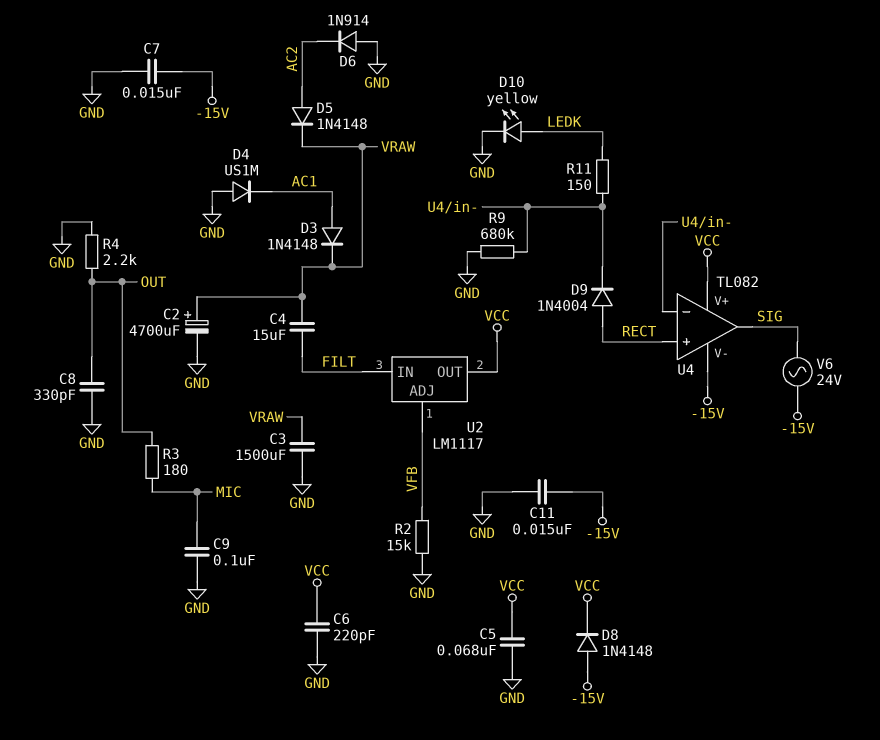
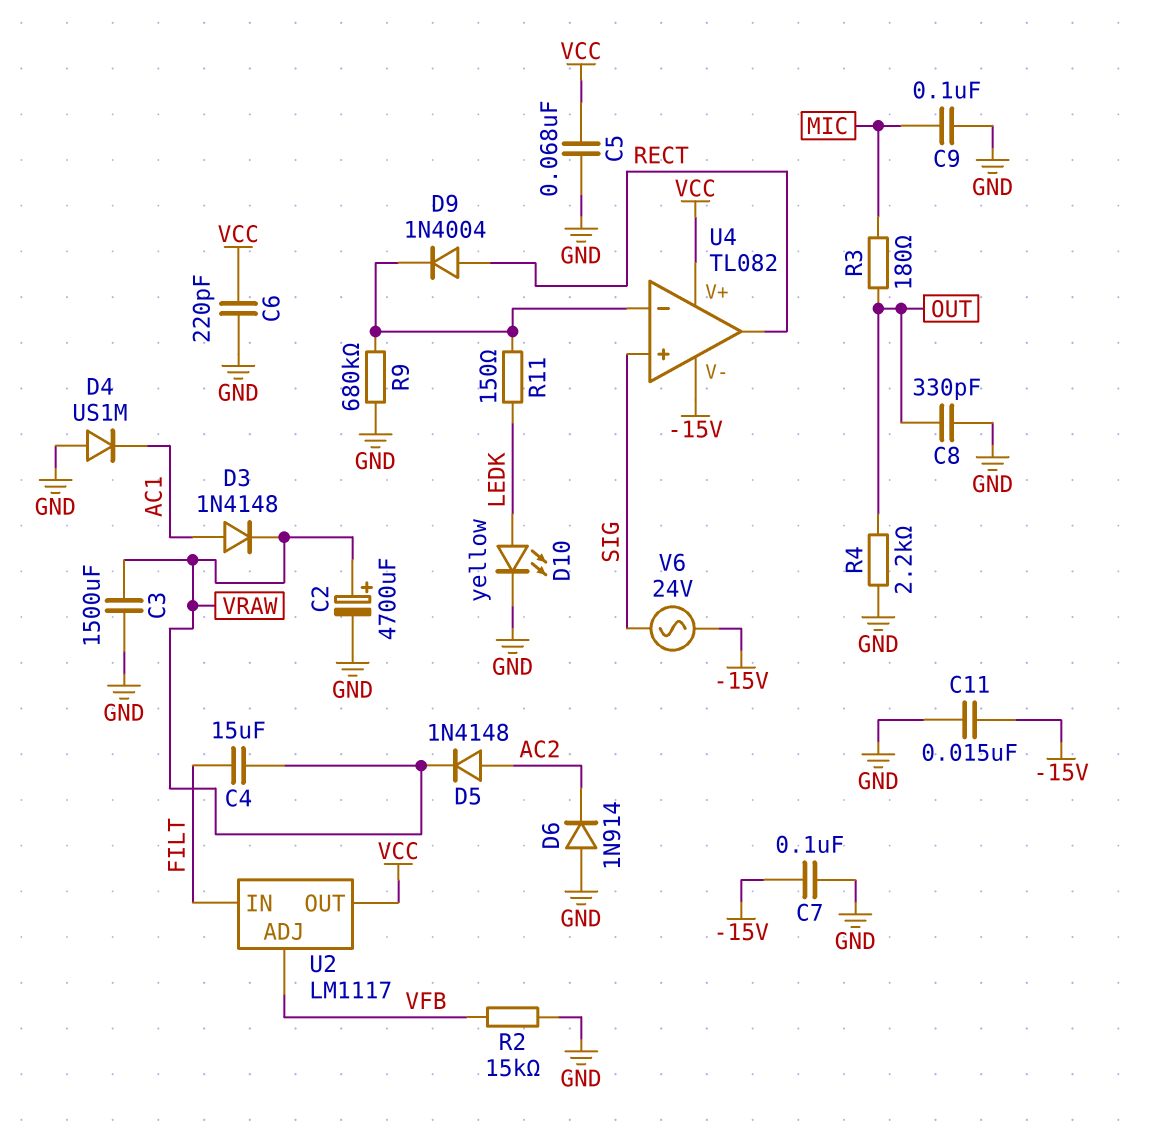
C7: 15nF (-15V, GND) -> 100nF (-15V, GND)
D8: diode 1N4148 (A -15V, K VCC) -> none
U4 pin in+: RECT -> SIG
U4 pin out: SIG -> RECT

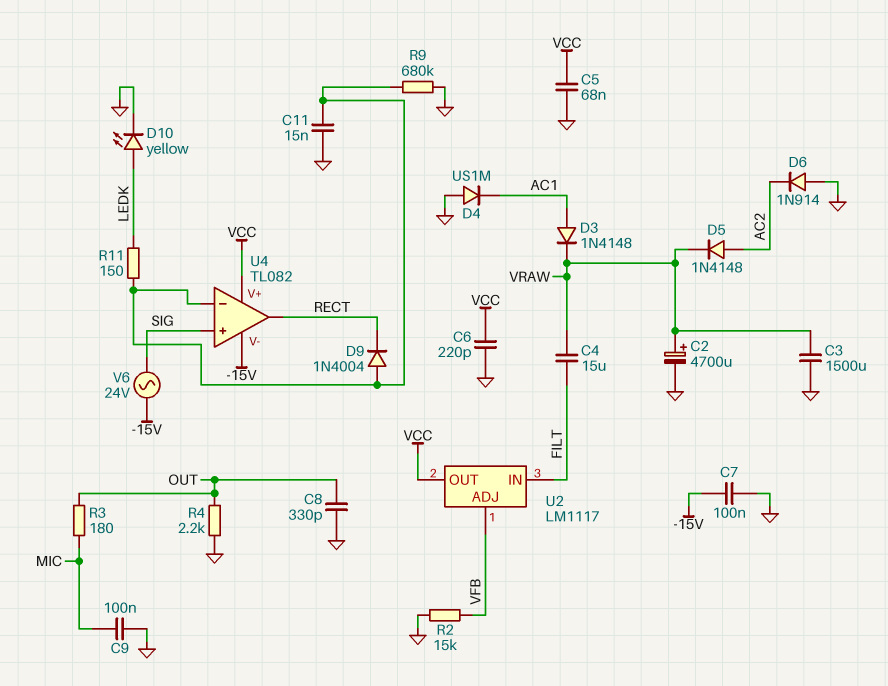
C11: 15nF (-15V, GND) -> 15nF (GND, U4/in-)
D9: diode 1N4004 (A RECT, K U4/in-) -> diode 1N4004 (A U4/in-, K RECT)

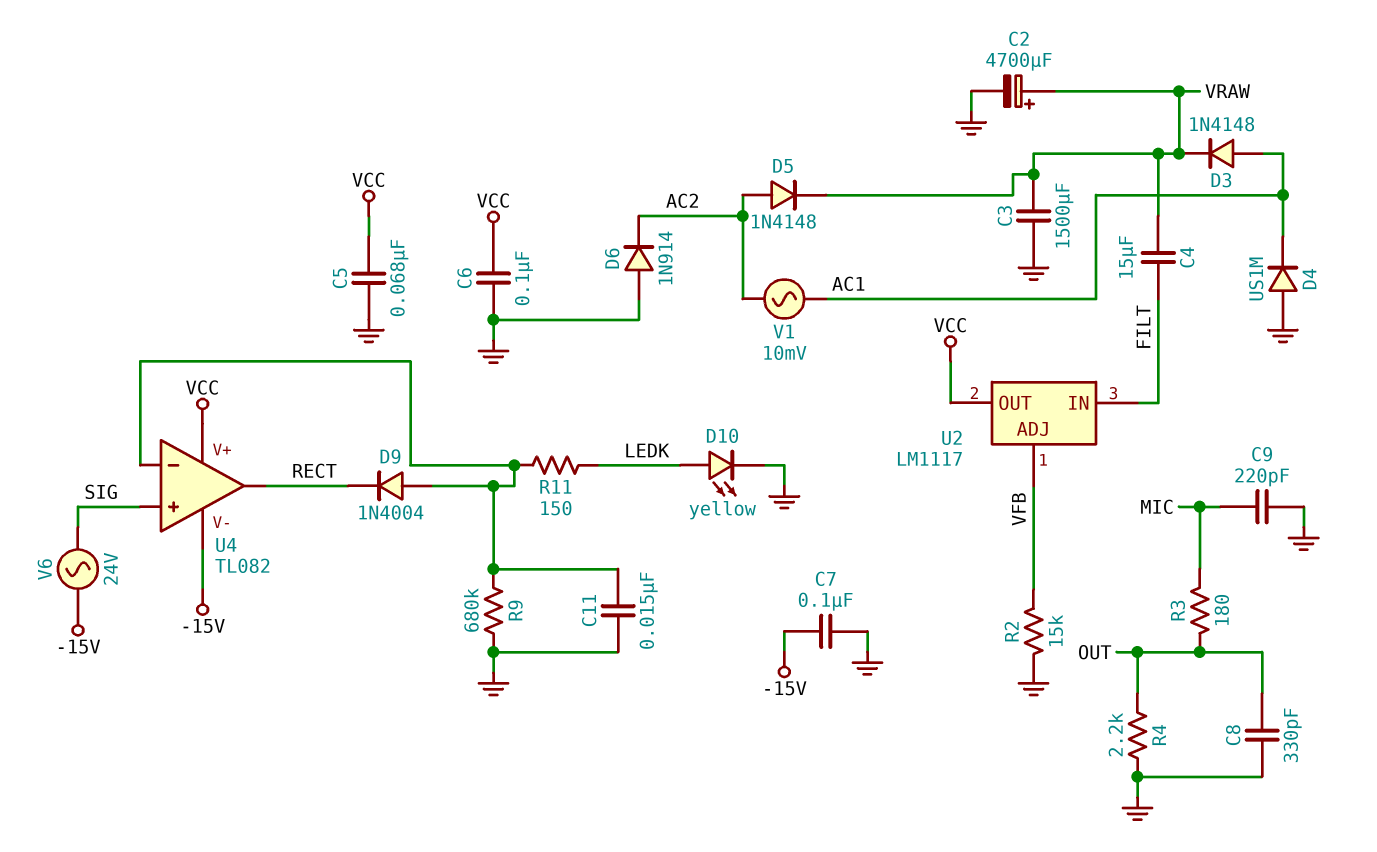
C6: 220pF (GND, VCC) -> 100nF (GND, VCC)
C9: 100nF (GND, MIC) -> 220pF (GND, MIC)
V1: none -> AC 10mV (AC1, AC2)

